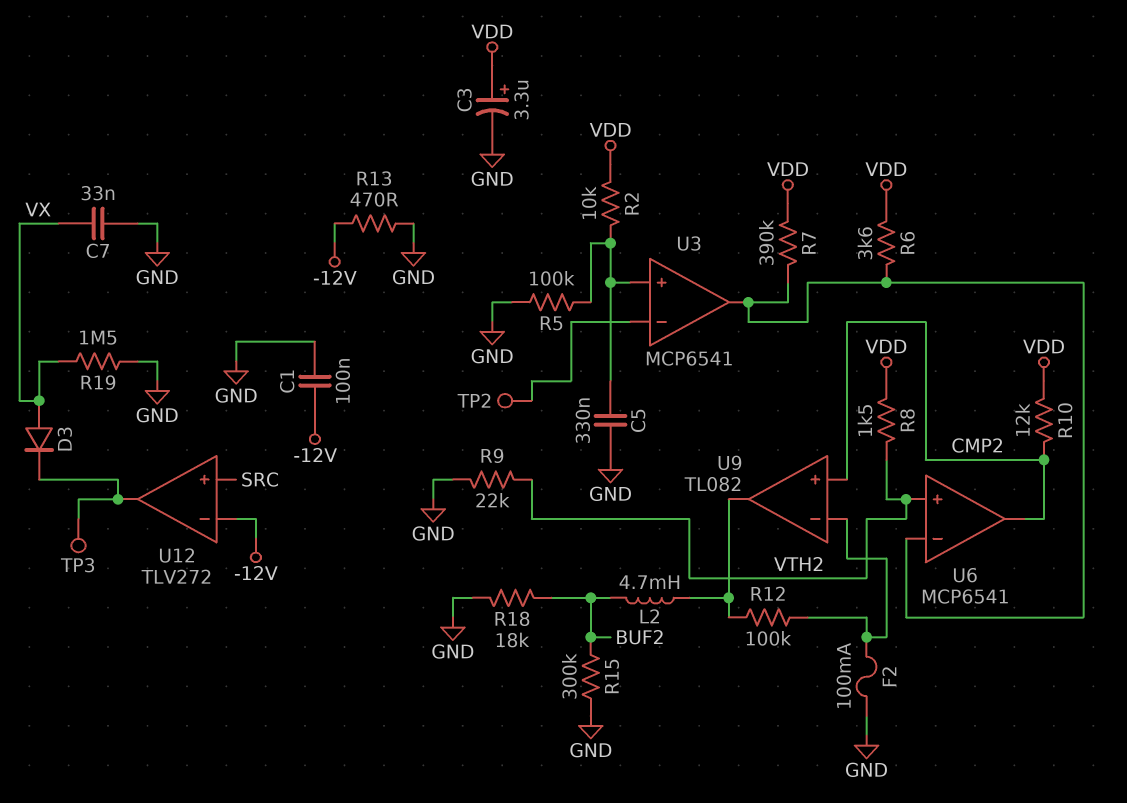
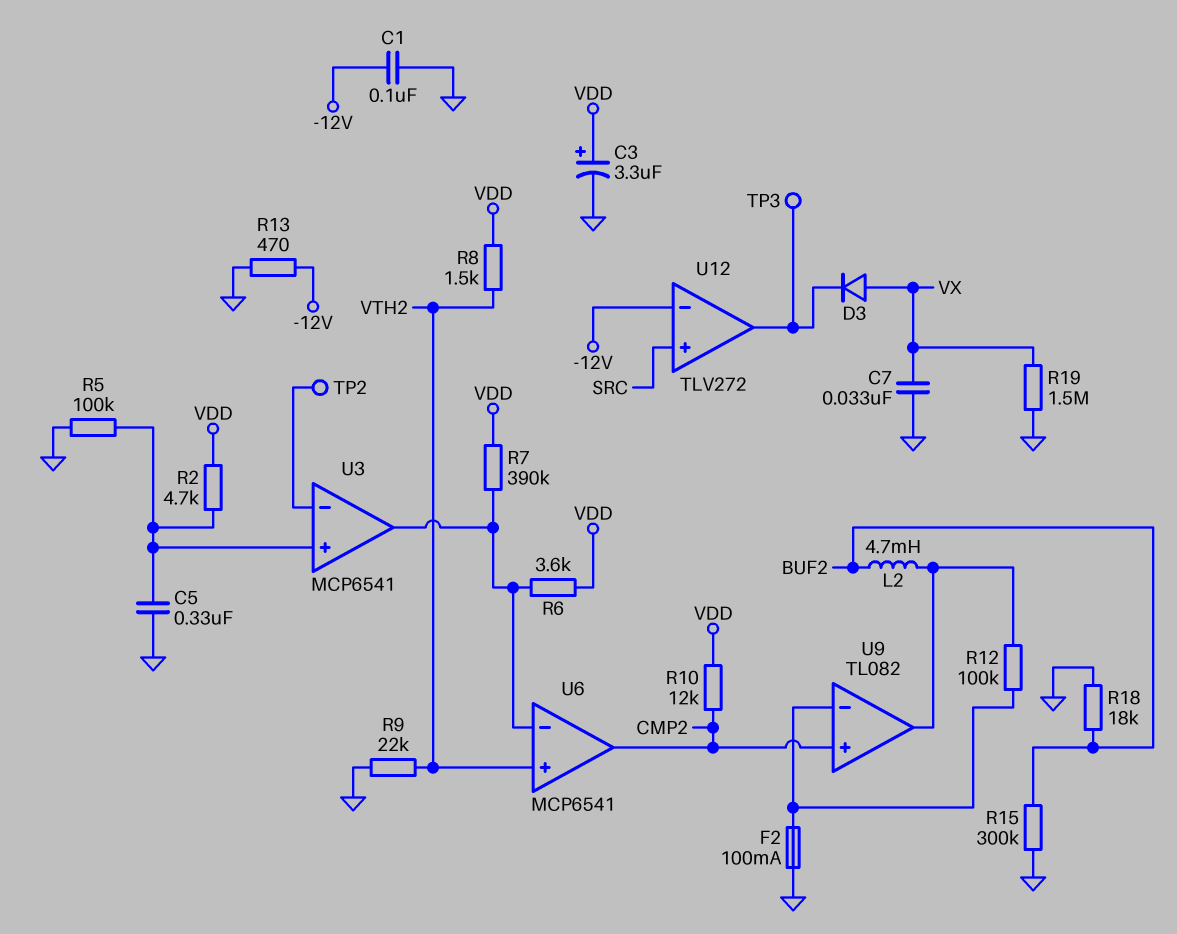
R2: 10k (U3/in+, VDD) -> 4.7k (U3/in+, VDD)

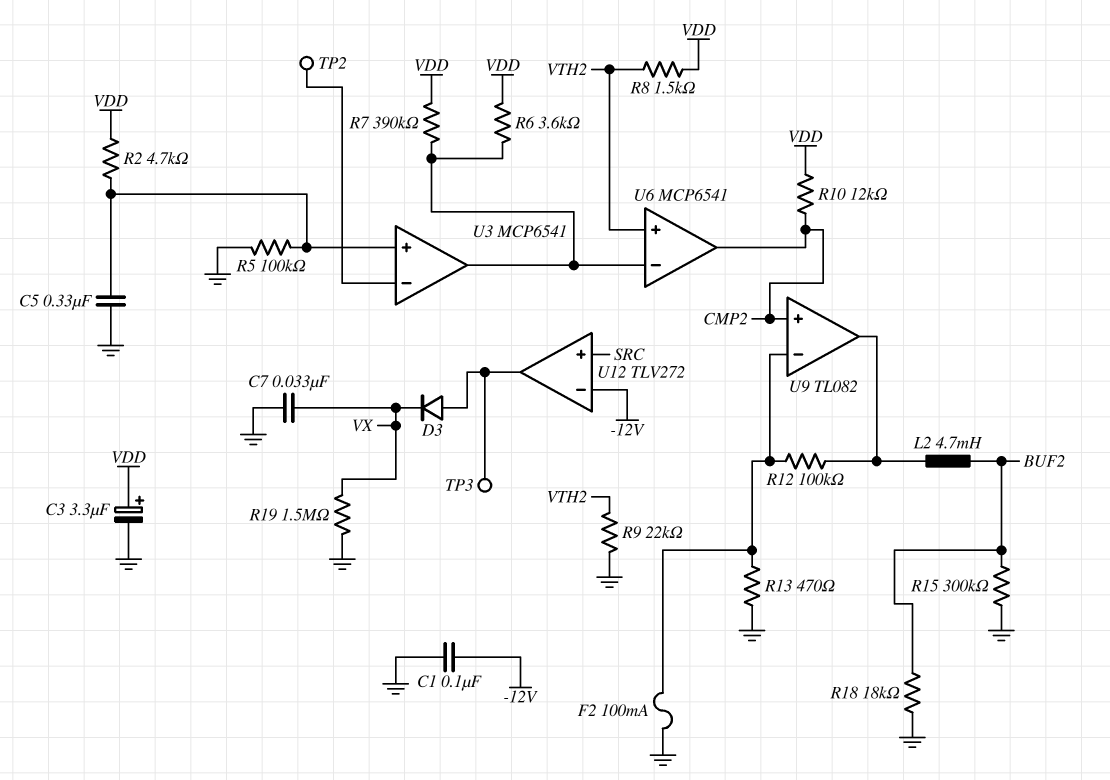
D3: diode (A VX, K U12/out) -> diode (A U12/out, K VX)
R13: 470 (-12V, GND) -> 470 (GND, U9/in-)

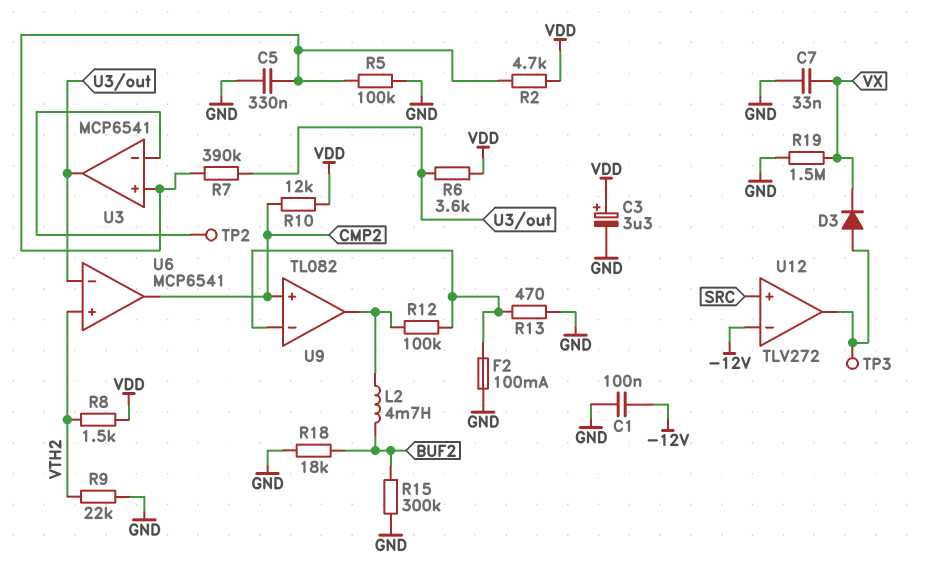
R7: 390k (U3/out, VDD) -> 390k (U3/in+, U3/out)

